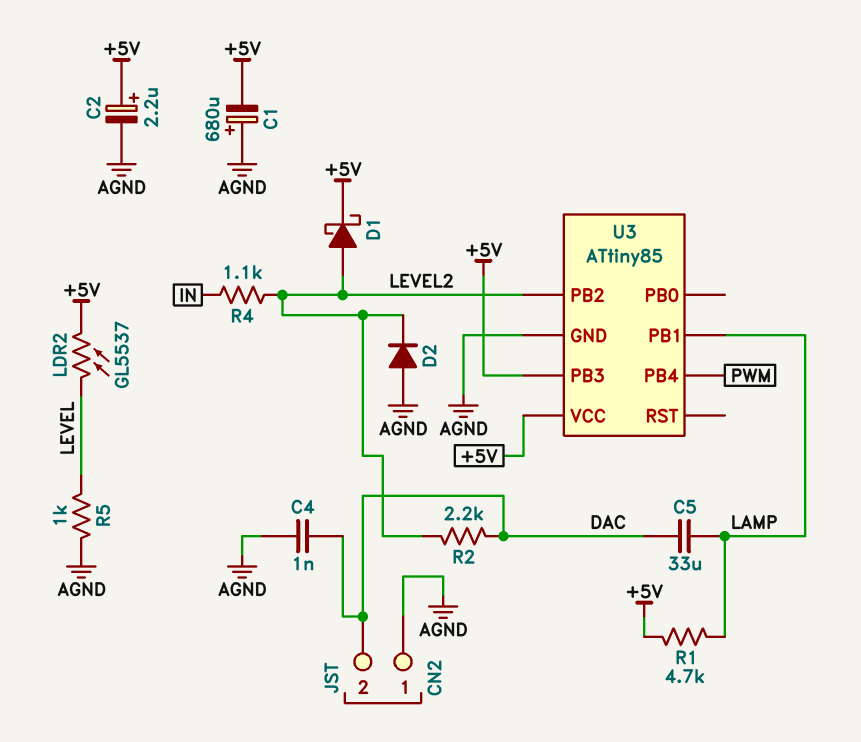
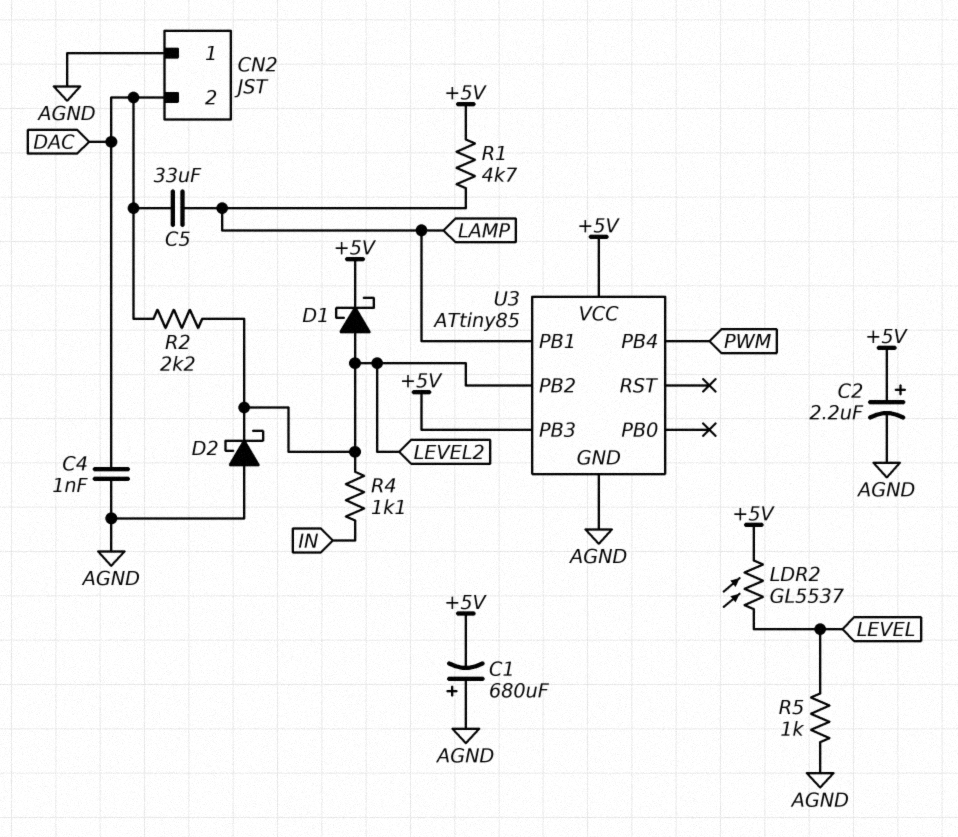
D2: diode (A AGND, K LEVEL2) -> schottky (A AGND, K LEVEL2)

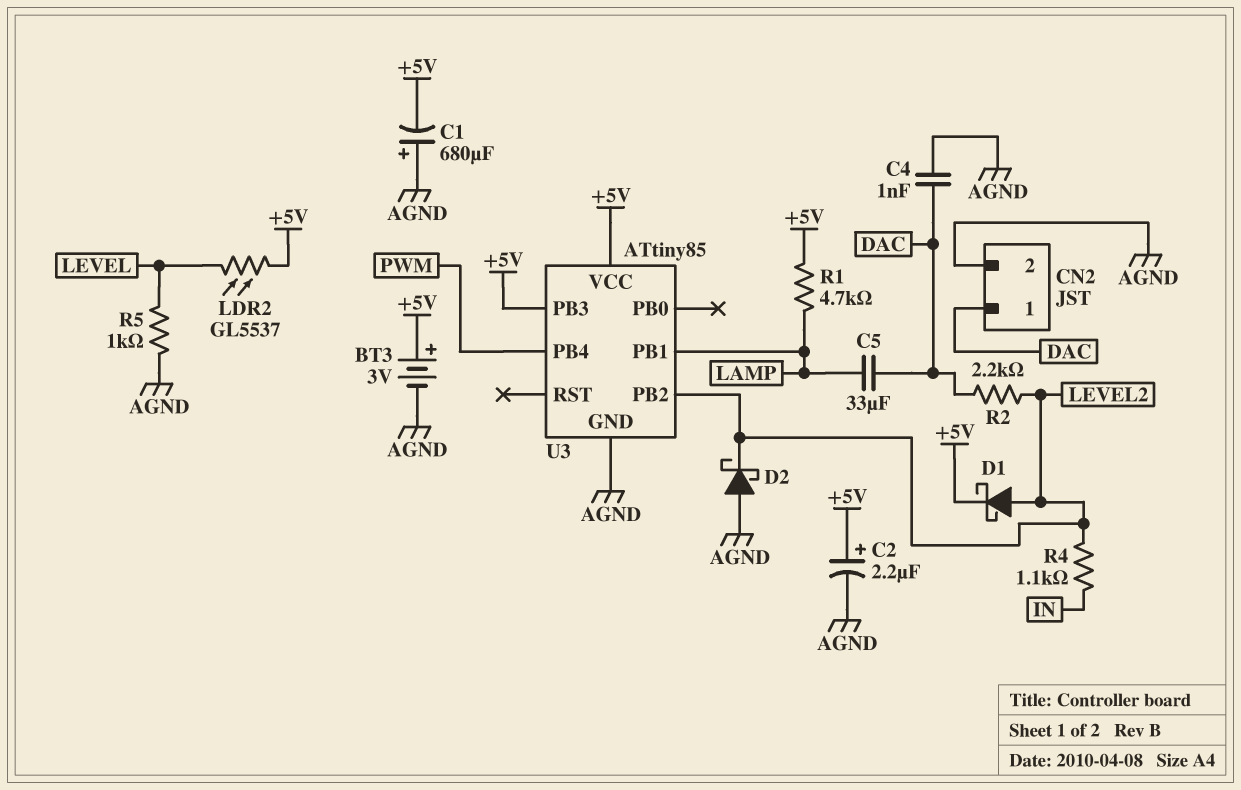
BT3: none -> 3V (plus +5V, minus AGND)
CN2 pin 1: AGND -> DAC
CN2 pin 2: DAC -> AGND

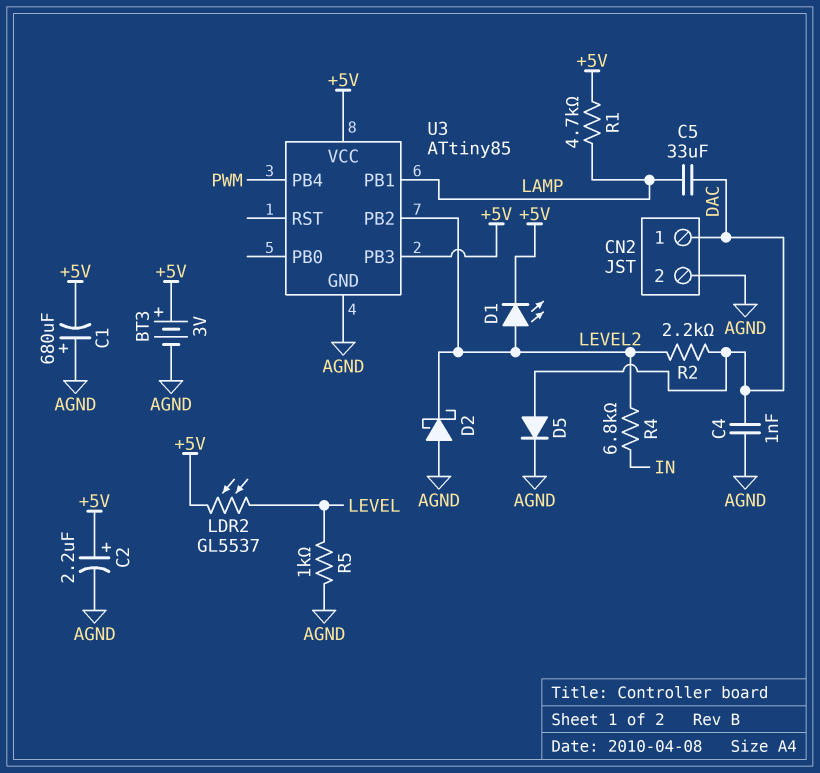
D1: schottky (A LEVEL2, K +5V) -> LED (A LEVEL2, K +5V)
D5: none -> diode (A DAC, K AGND)
R4: 1.1k (IN, LEVEL2) -> 6.8k (IN, LEVEL2)

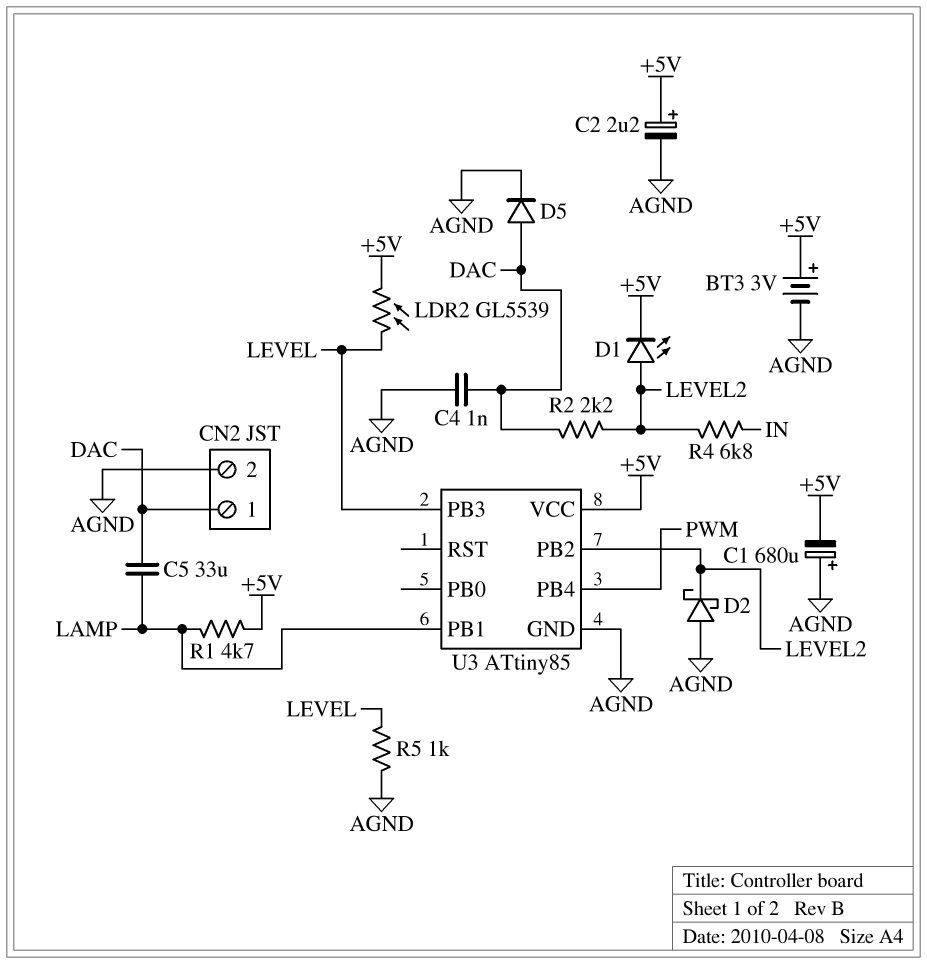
LDR2: GL5537 (+5V, LEVEL) -> GL5539 (+5V, LEVEL)
U3 pin PB3: +5V -> LEVEL

